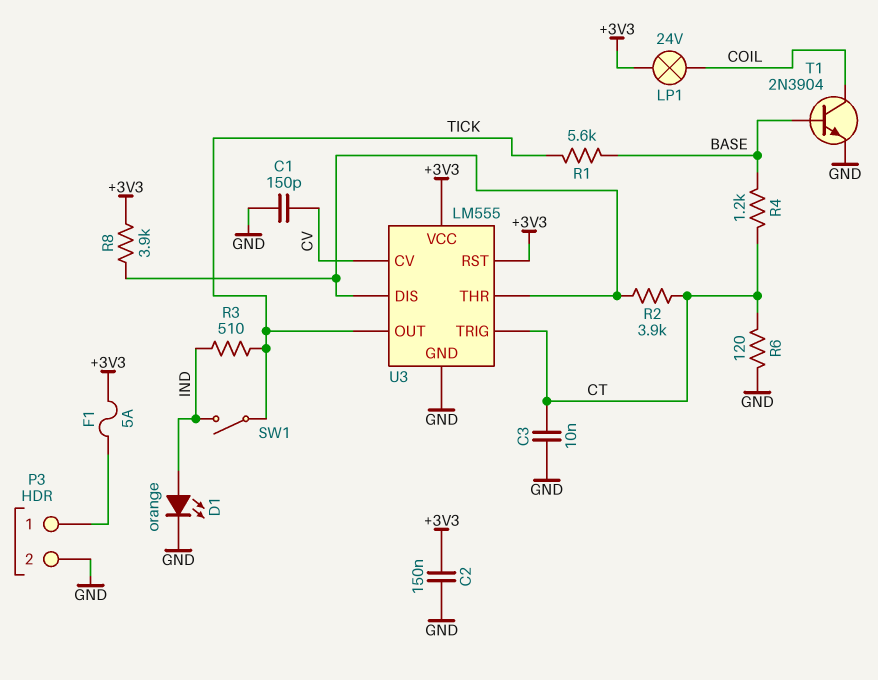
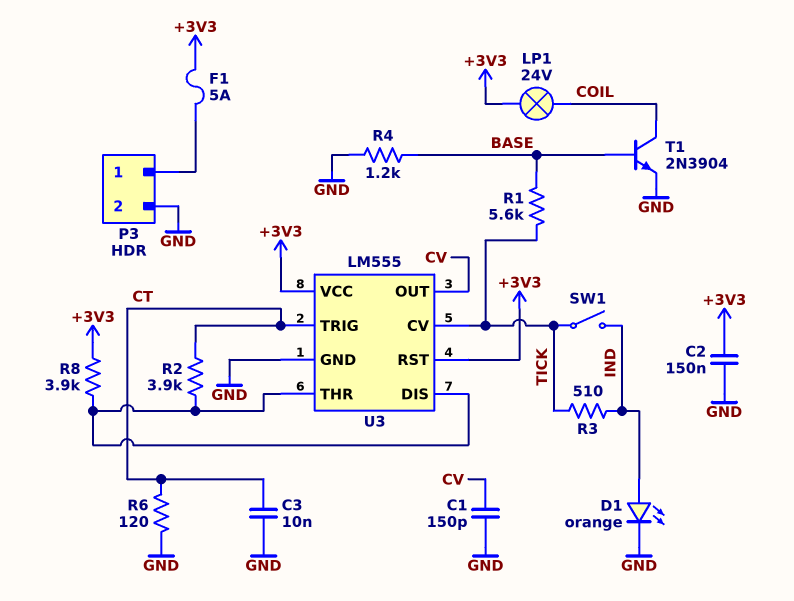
R4: 1.2k (BASE, CT) -> 1.2k (BASE, GND)
U3 pin CV: CV -> TICK
U3 pin OUT: TICK -> CV

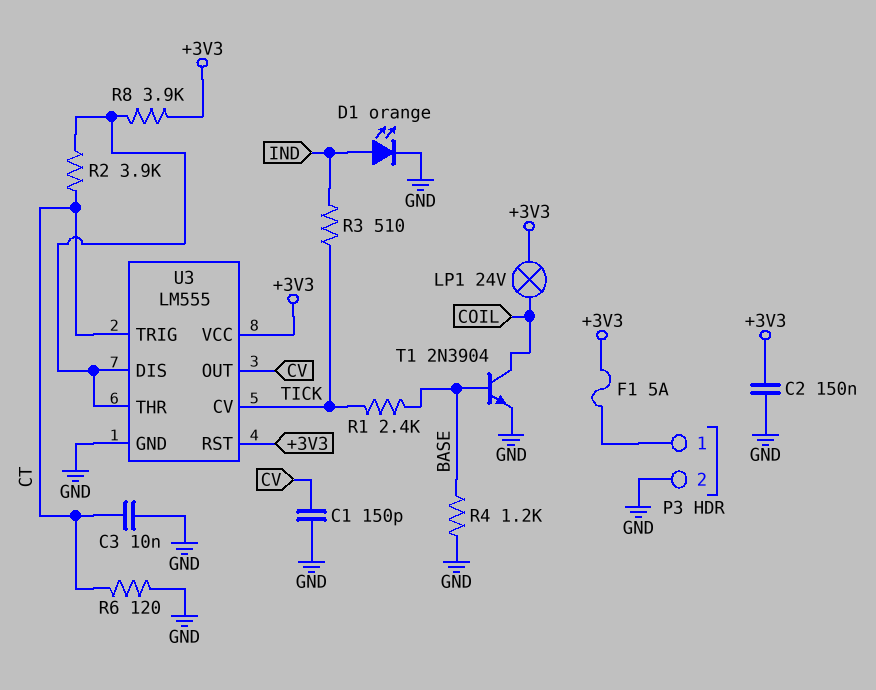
R1: 5.6k (BASE, TICK) -> 2.4k (BASE, TICK)
SW1: switch (IND, TICK) -> none

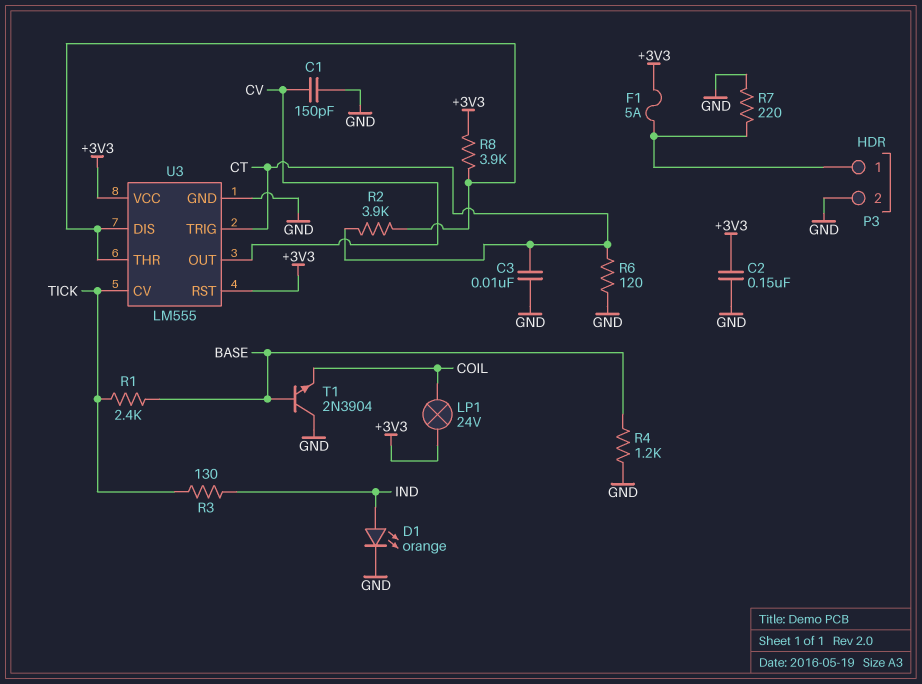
R3: 510 (IND, TICK) -> 130 (IND, TICK)
R7: none -> 220 (GND, P3/1)
T1: NPN 2N3904 (B BASE, C COIL, E GND) -> NPN 2N3904 (B BASE, C GND, E COIL)

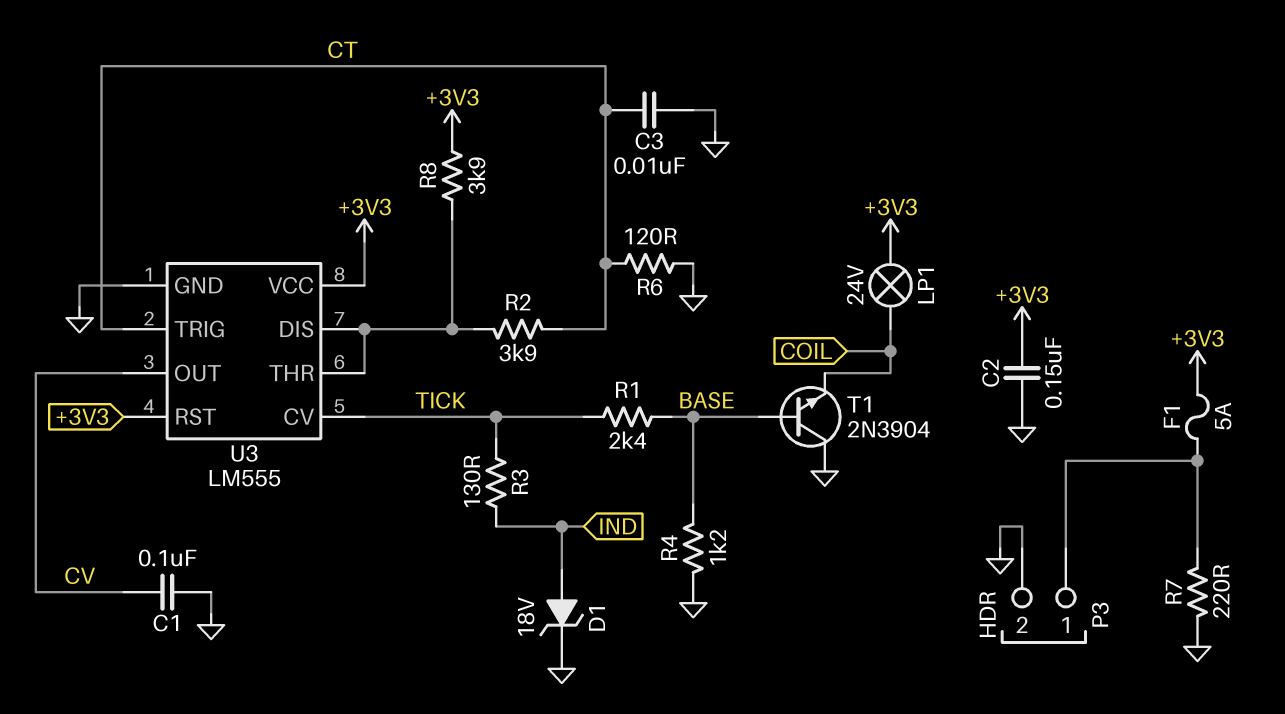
C1: 150pF (CV, GND) -> 100nF (CV, GND)
D1: LED orange (A IND, K GND) -> zener 18V (A IND, K GND)

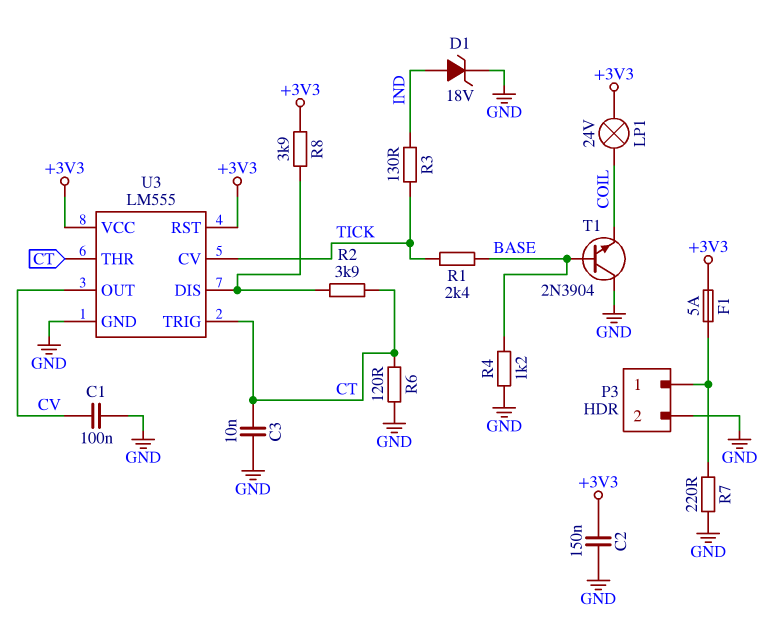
U3 pin THR: U3/DIS -> CT

